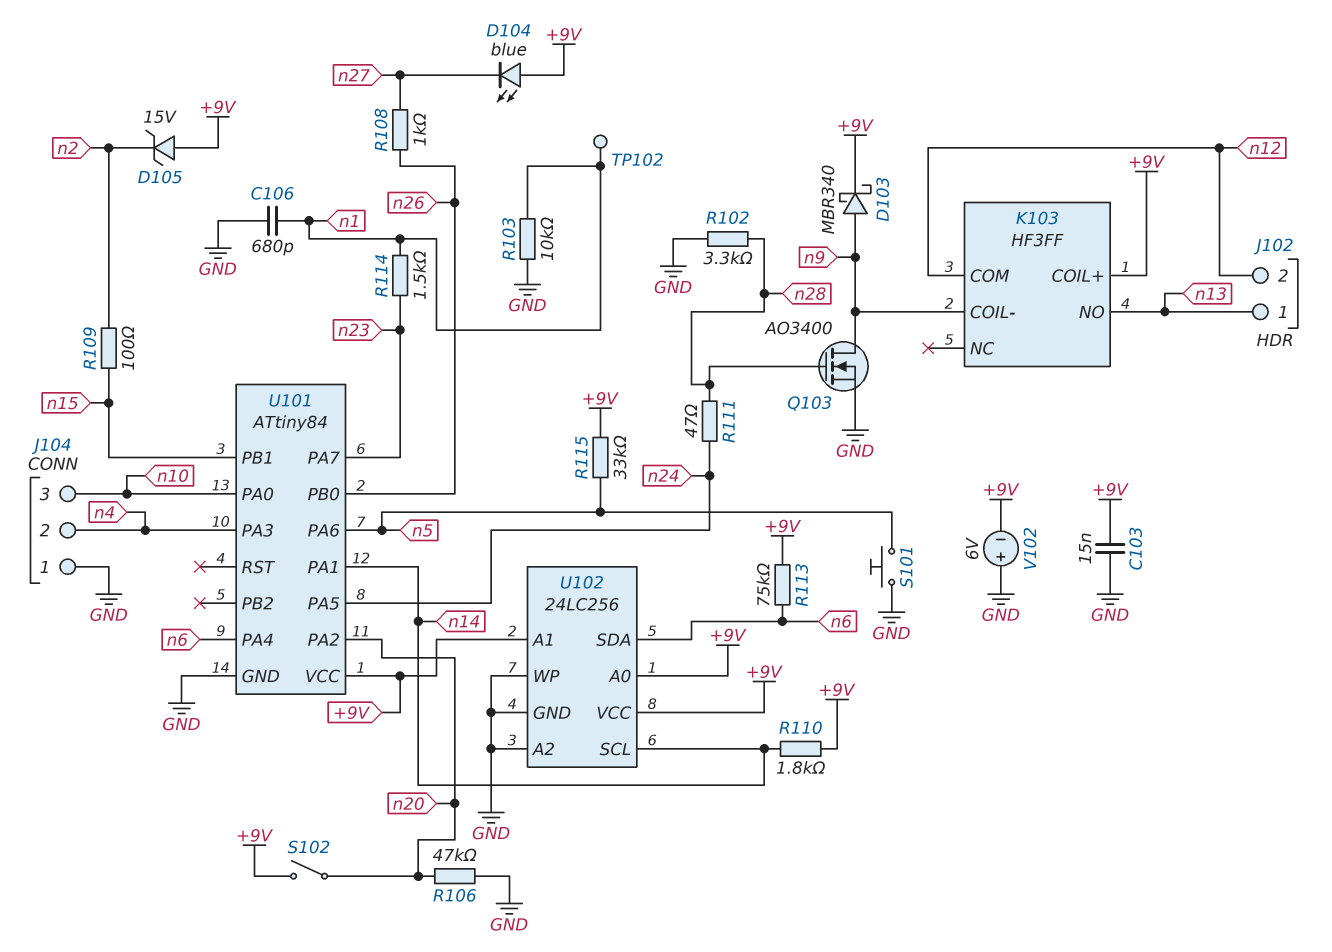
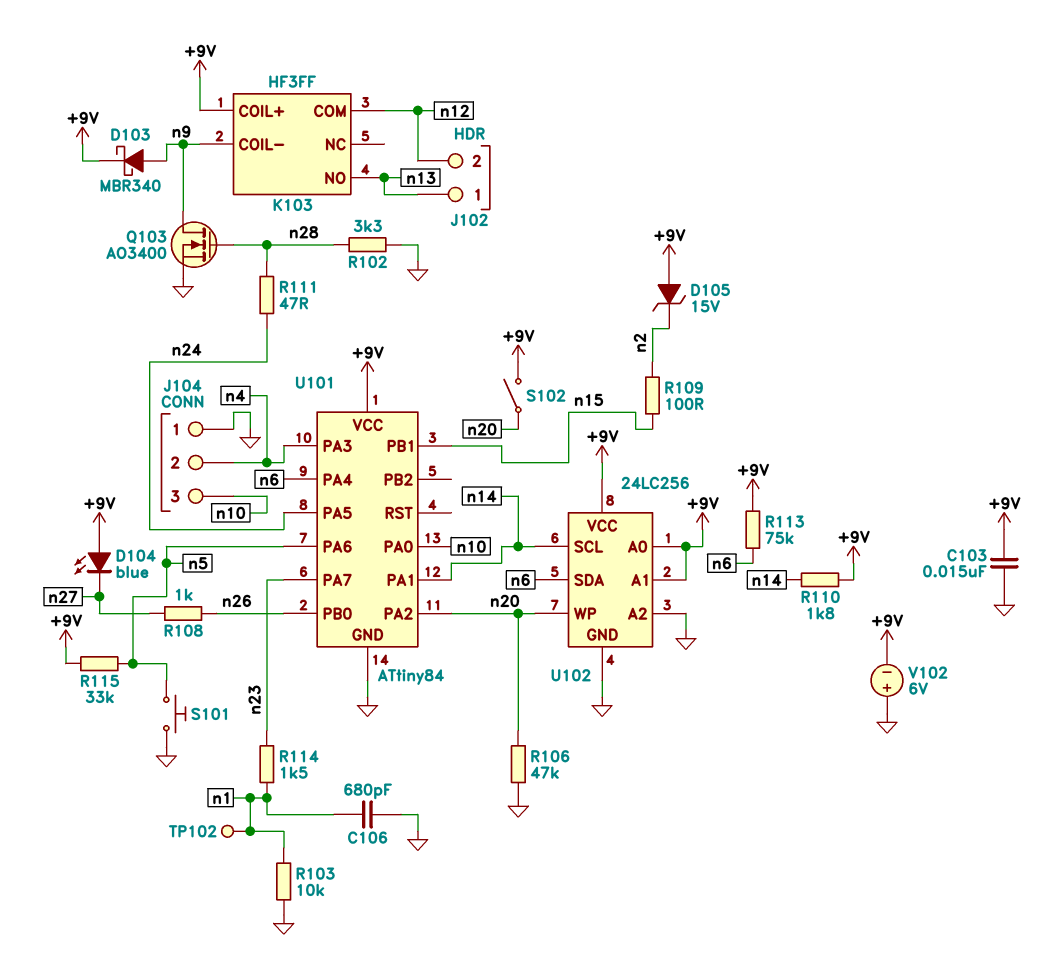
U102 pin WP: GND -> n20

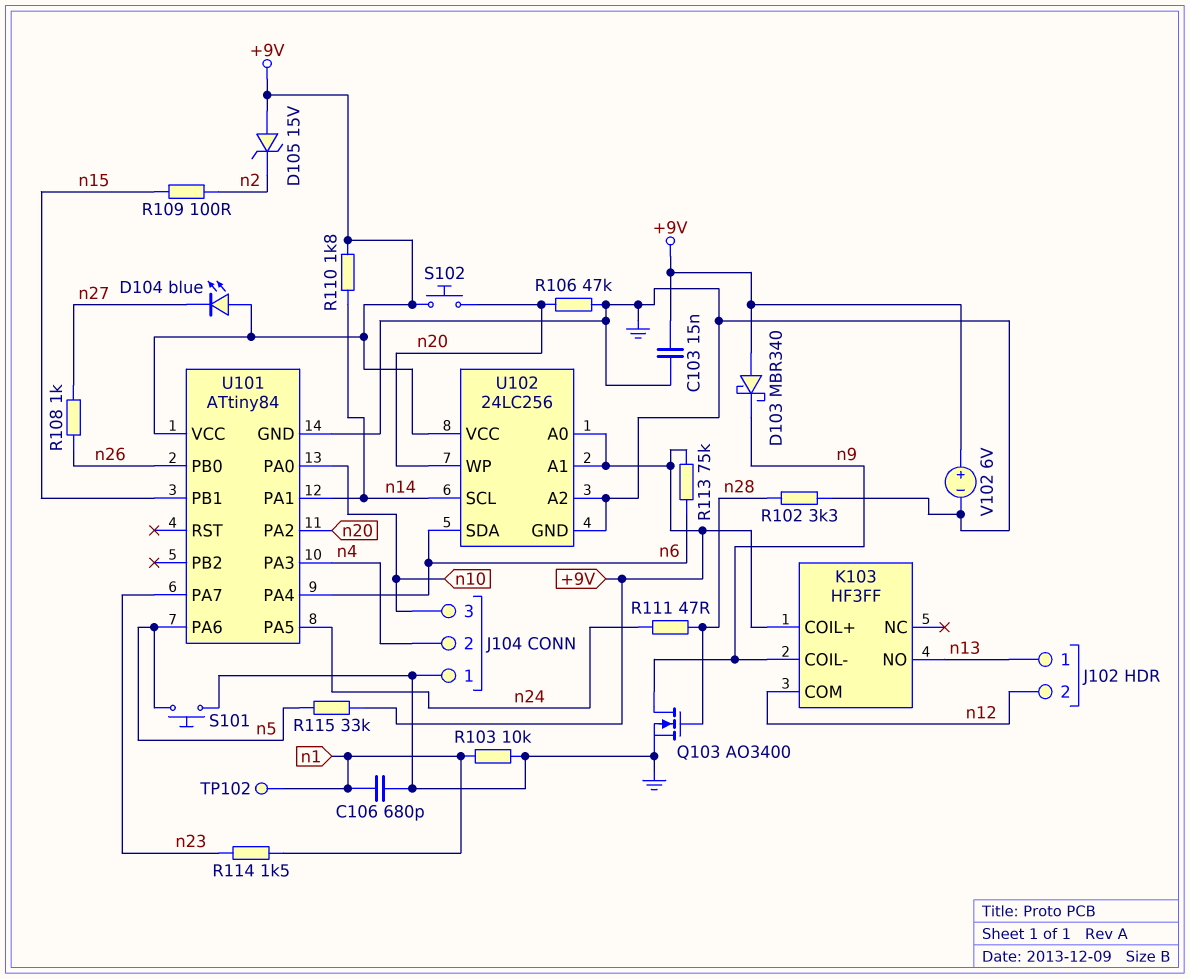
D103: schottky MBR340 (A n9, K +9V) -> schottky MBR340 (A +9V, K n9)
S102: switch (+9V, n20) -> button (+9V, n20)
V102: 6V (plus GND, minus +9V) -> 6V (plus +9V, minus GND)

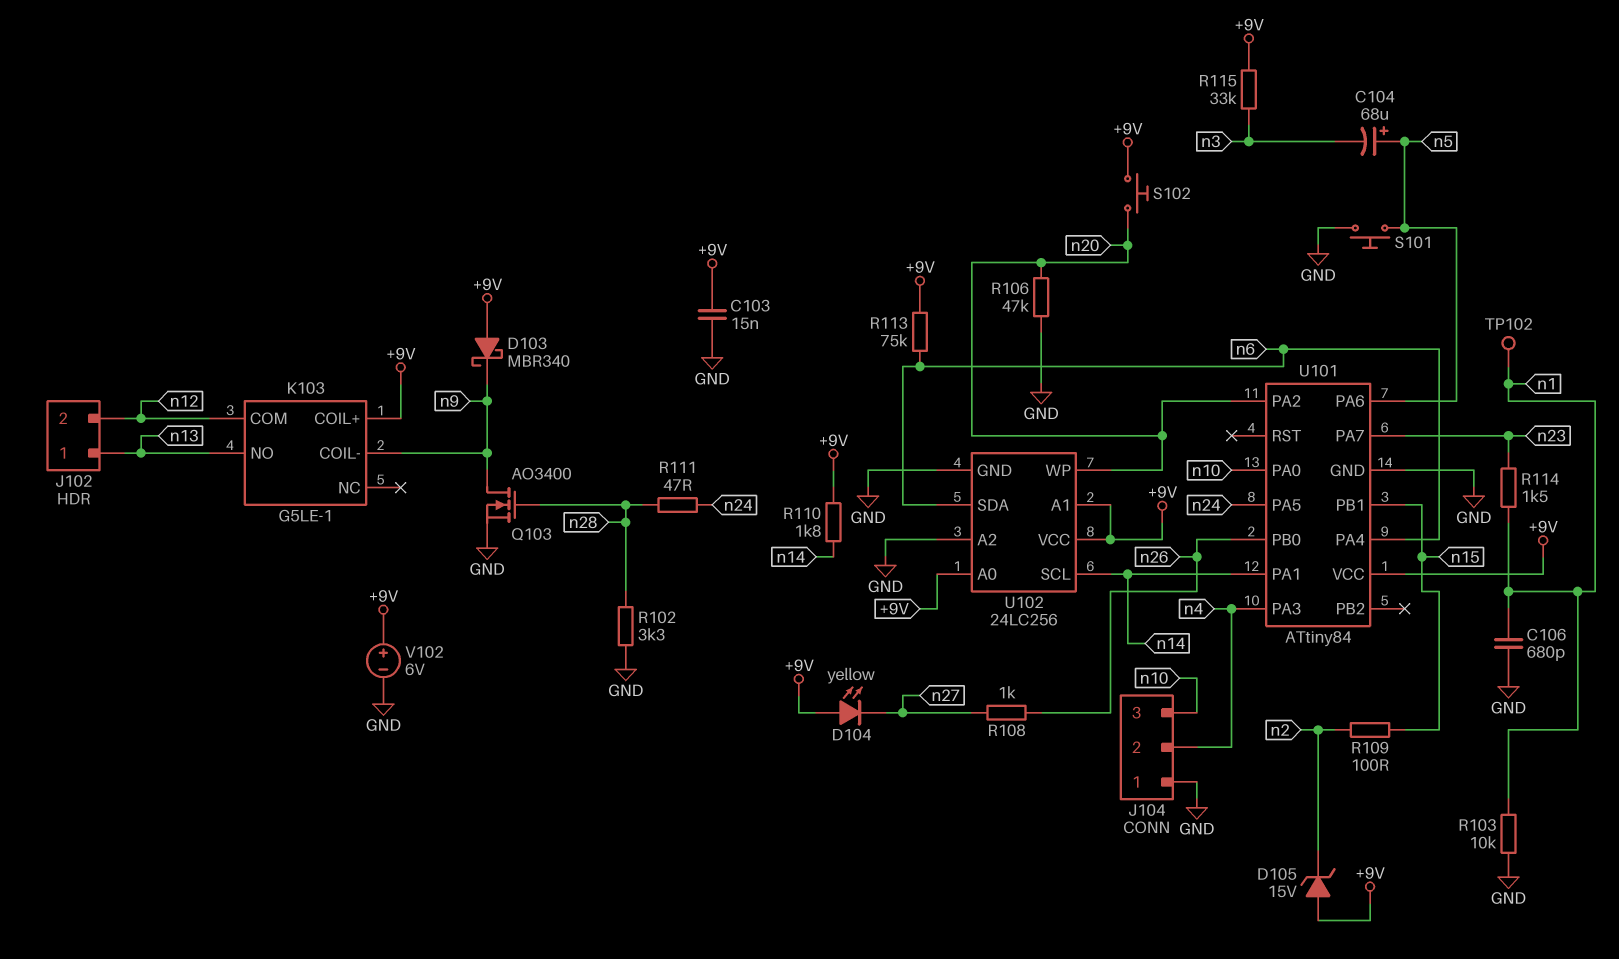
C104: none -> 68uF (plus n5, minus n3)
D104: LED blue (A +9V, K n27) -> LED yellow (A +9V, K n27)
K103: HF3FF -> G5LE-1
R115: 33k (+9V, n5) -> 33k (+9V, n3)

